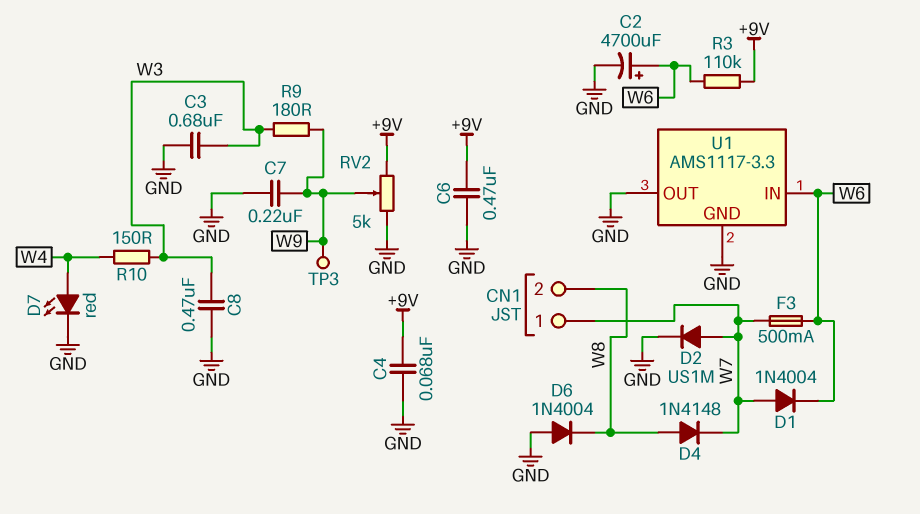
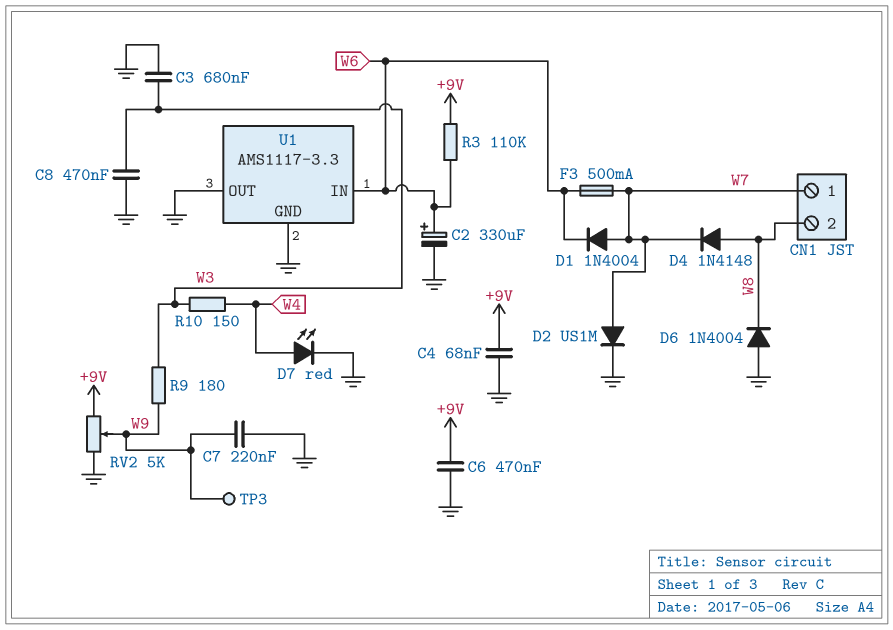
C2: 4700uF (plus W6, minus GND) -> 330uF (plus W6, minus GND)

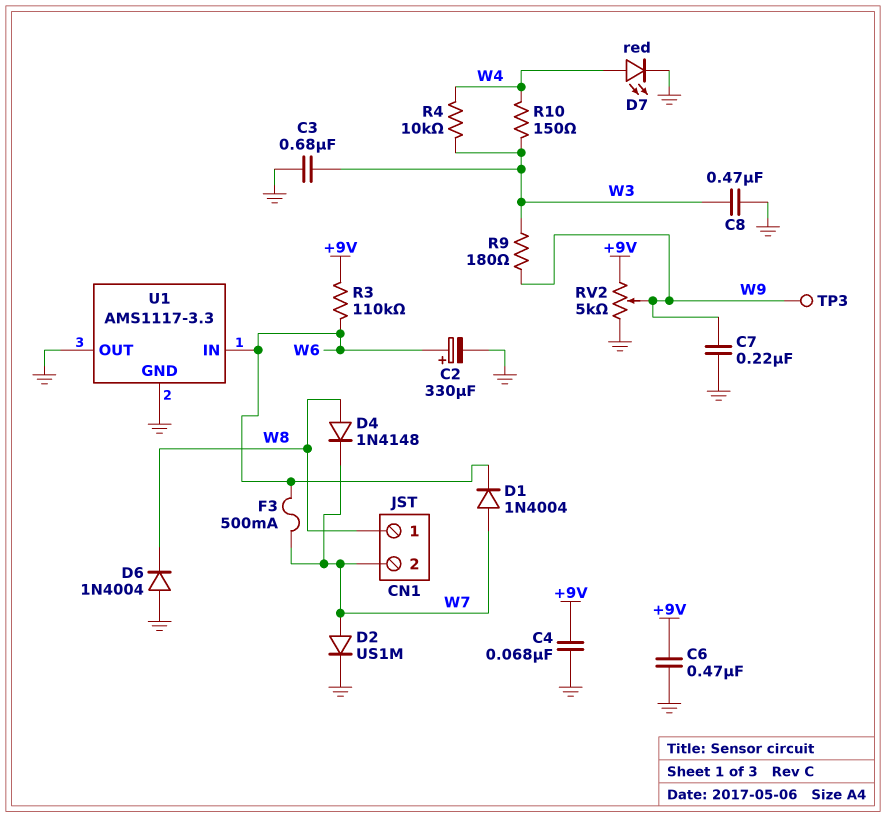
CN1 pin 1: W7 -> W8
CN1 pin 2: W8 -> W7
R4: none -> 10k (W3, W4)

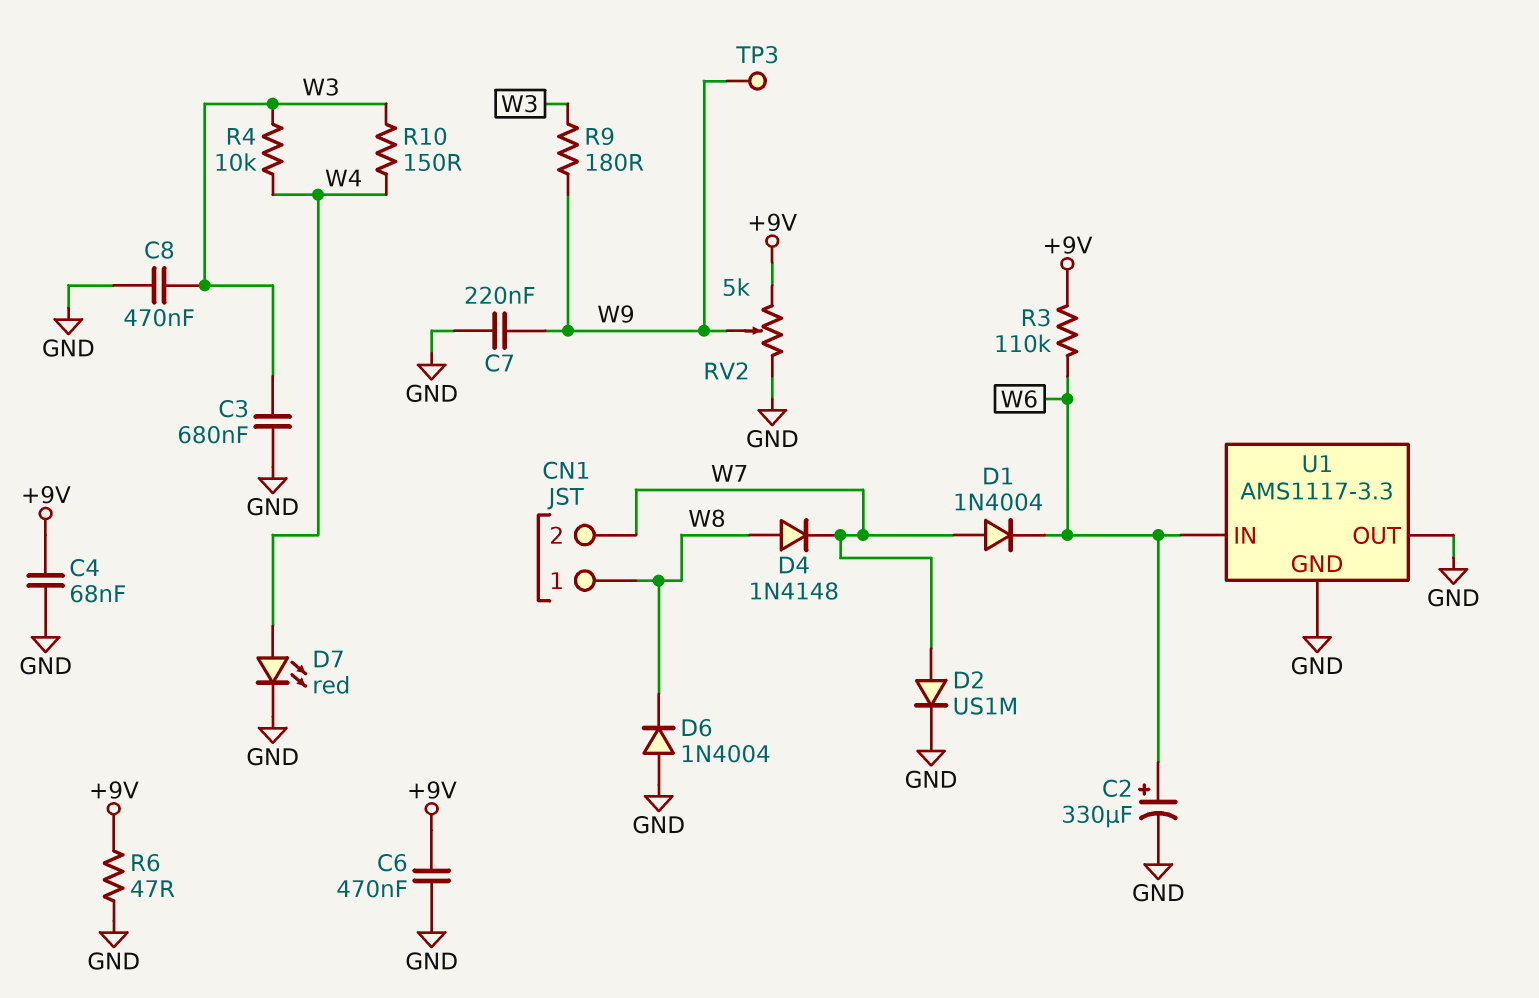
F3: 500mA (W6, W7) -> none
R6: none -> 47 (+9V, GND)

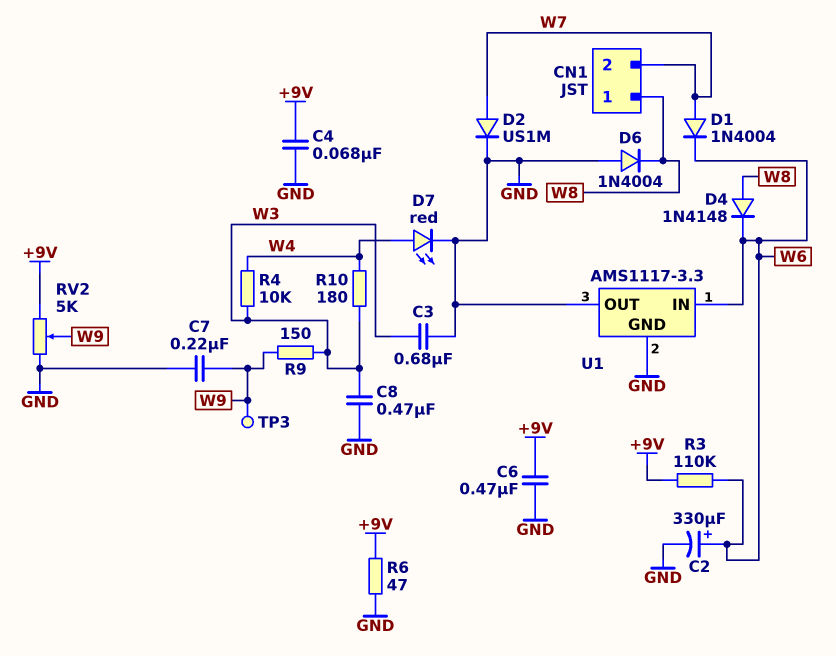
D4: diode 1N4148 (A W8, K W7) -> diode 1N4148 (A W8, K W6)
R9: 180 (W3, W9) -> 150 (W3, W9)
R10: 150 (W3, W4) -> 180 (W3, W4)

